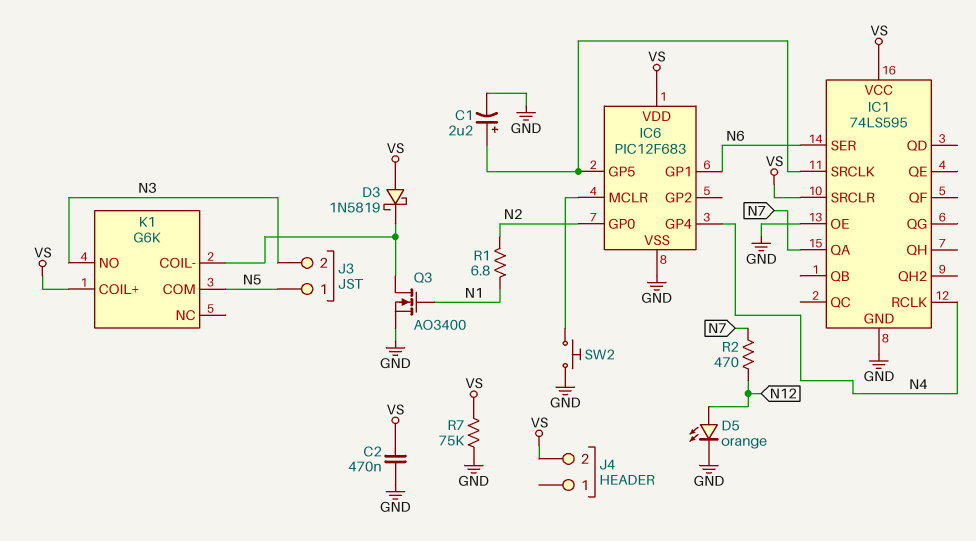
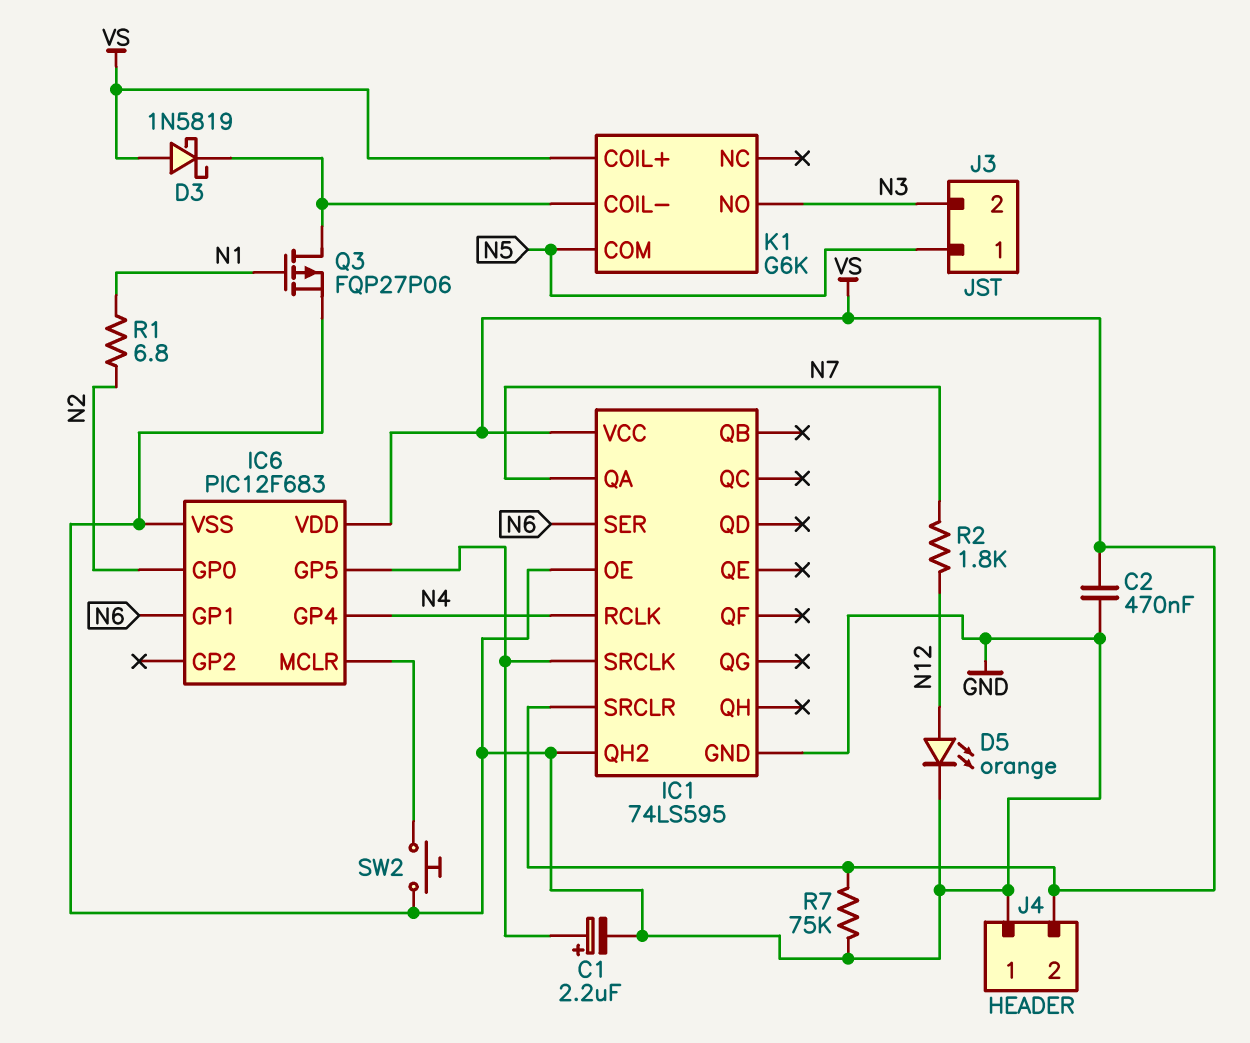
IC1 pin QH2: none -> GND
J4 pin 1: none -> GND
Q3: NMOS AO3400 (G N1, D K1/COIL-, S GND) -> PMOS FQP27P06 (G N1, D K1/COIL-, S GND)
R2: 470 (N7, N12) -> 1.8k (N7, N12)

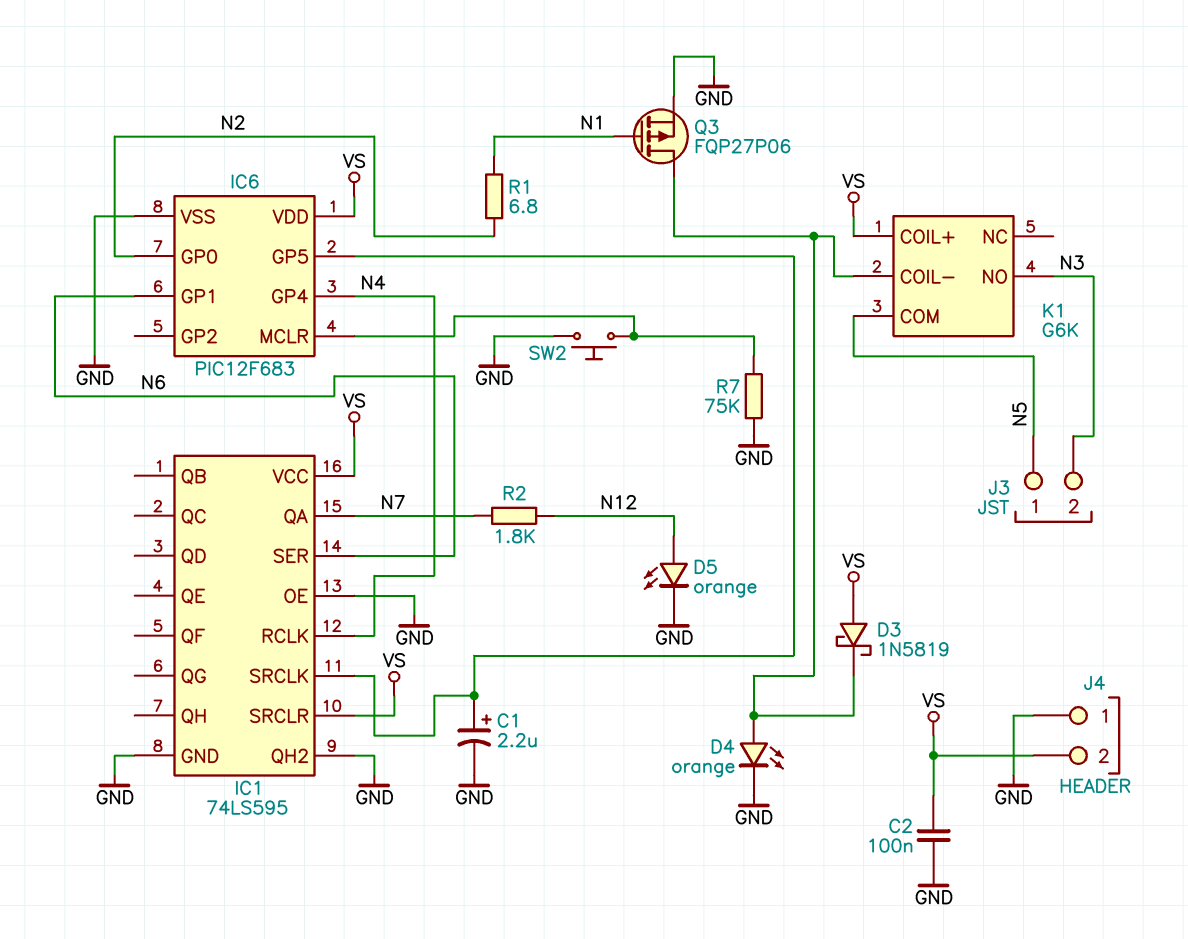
C2: 470nF (GND, VS) -> 100nF (GND, VS)
D4: none -> LED orange (A K1/COIL-, K GND)
R7: 75k (GND, VS) -> 75k (GND, IC6/MCLR)

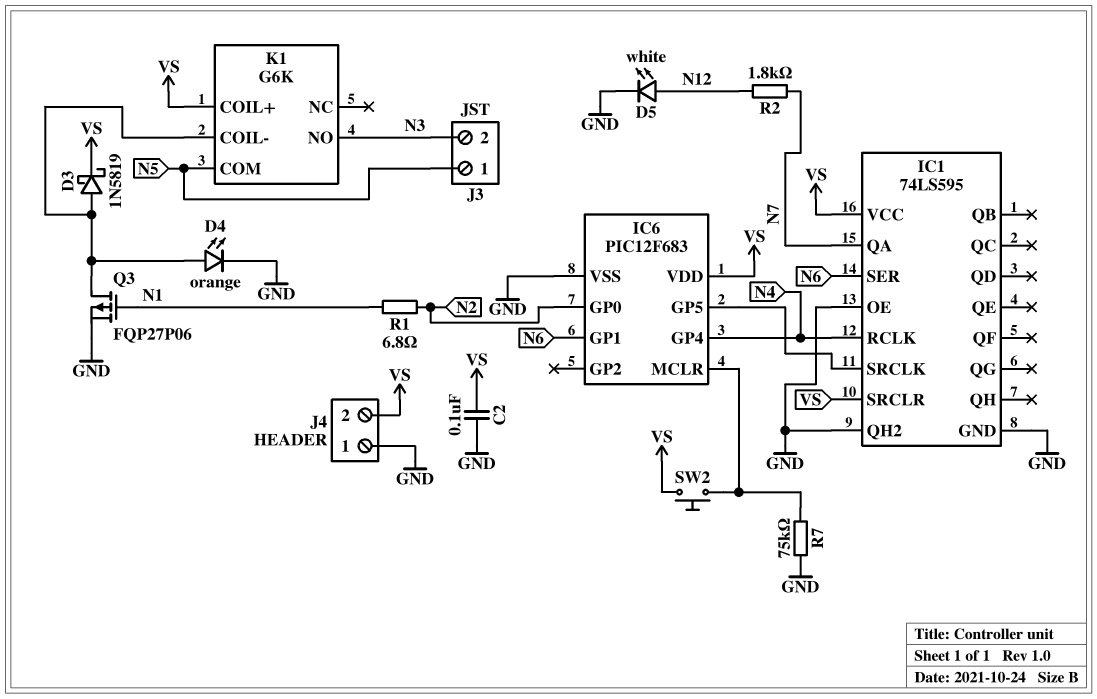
C1: 2.2uF (plus IC1/SRCLK, minus GND) -> none
D3: schottky 1N5819 (A VS, K K1/COIL-) -> schottky 1N5819 (A K1/COIL-, K VS)
D5: LED orange (A N12, K GND) -> LED white (A N12, K GND)
SW2: button (GND, IC6/MCLR) -> button (IC6/MCLR, VS)

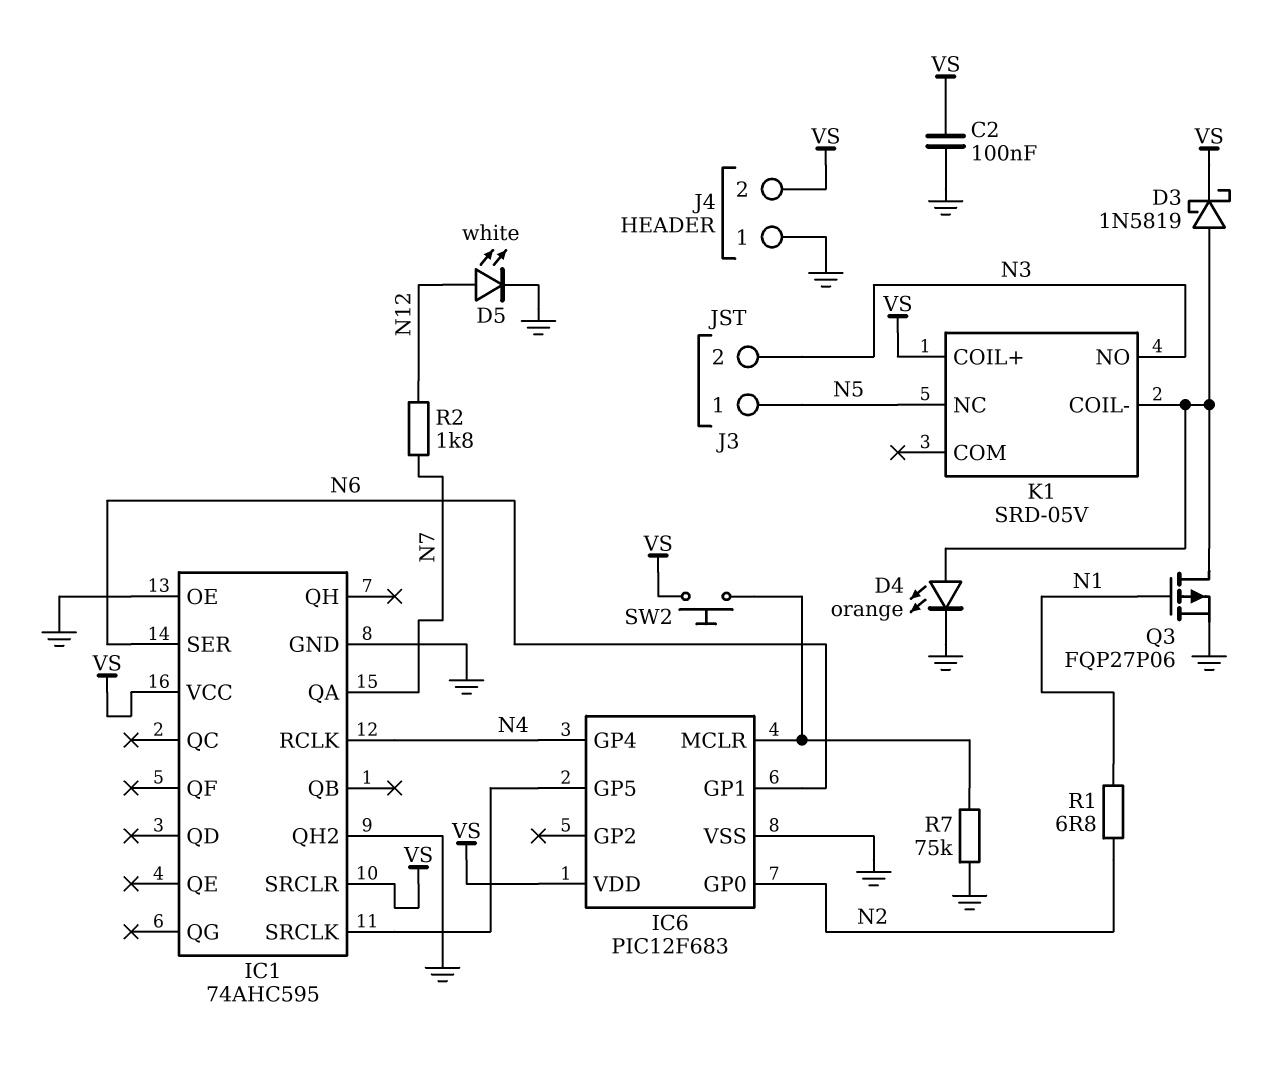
IC1: 74LS595 -> 74AHC595
K1: G6K -> SRD-05V
K1 pin COM: N5 -> none
K1 pin NC: none -> N5

